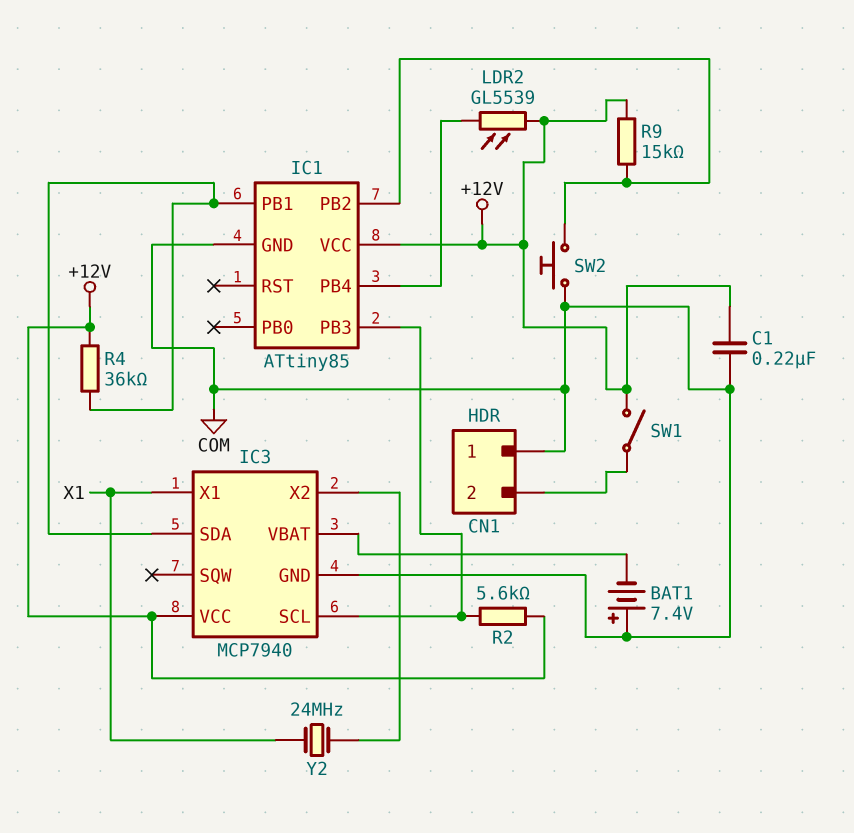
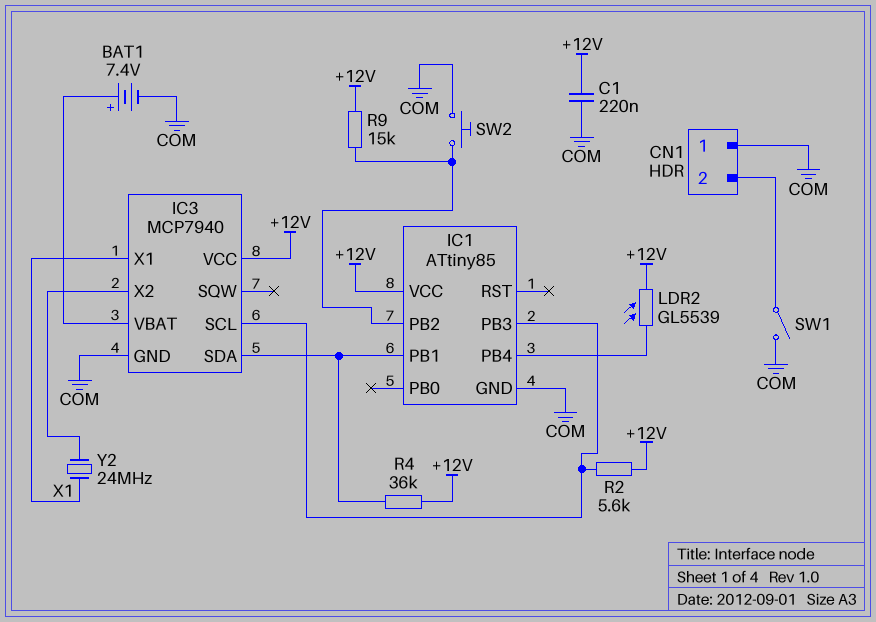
BAT1: 7.4V (plus COM, minus IC3/VBAT) -> 7.4V (plus IC3/VBAT, minus COM)
SW1: switch (+12V, CN1/2) -> switch (CN1/2, COM)

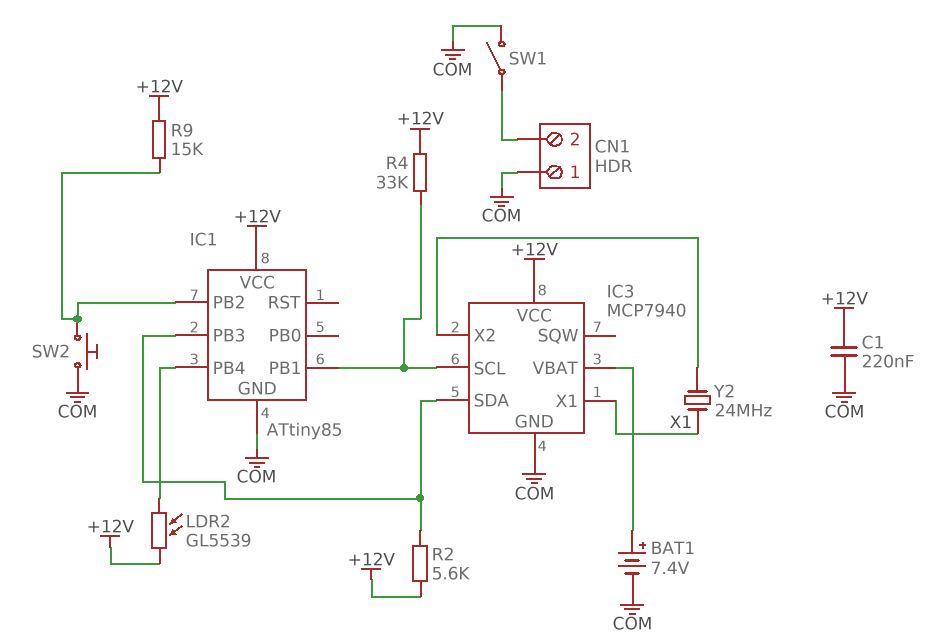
IC3 pin SCL: IC1/PB3 -> IC1/PB1
IC3 pin SDA: IC1/PB1 -> IC1/PB3
R4: 36k (+12V, IC1/PB1) -> 33k (+12V, IC1/PB1)

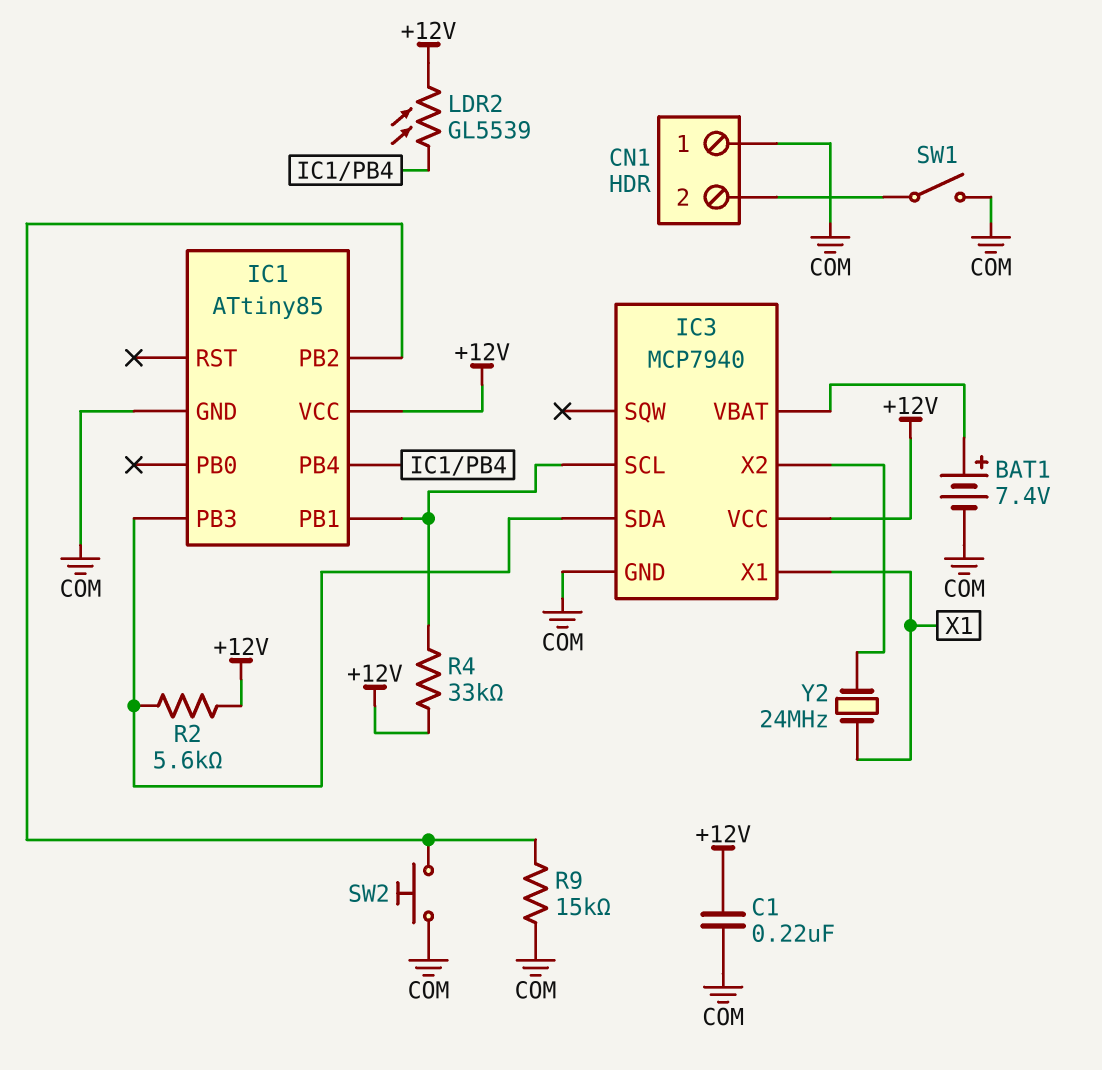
R9: 15k (+12V, IC1/PB2) -> 15k (COM, IC1/PB2)

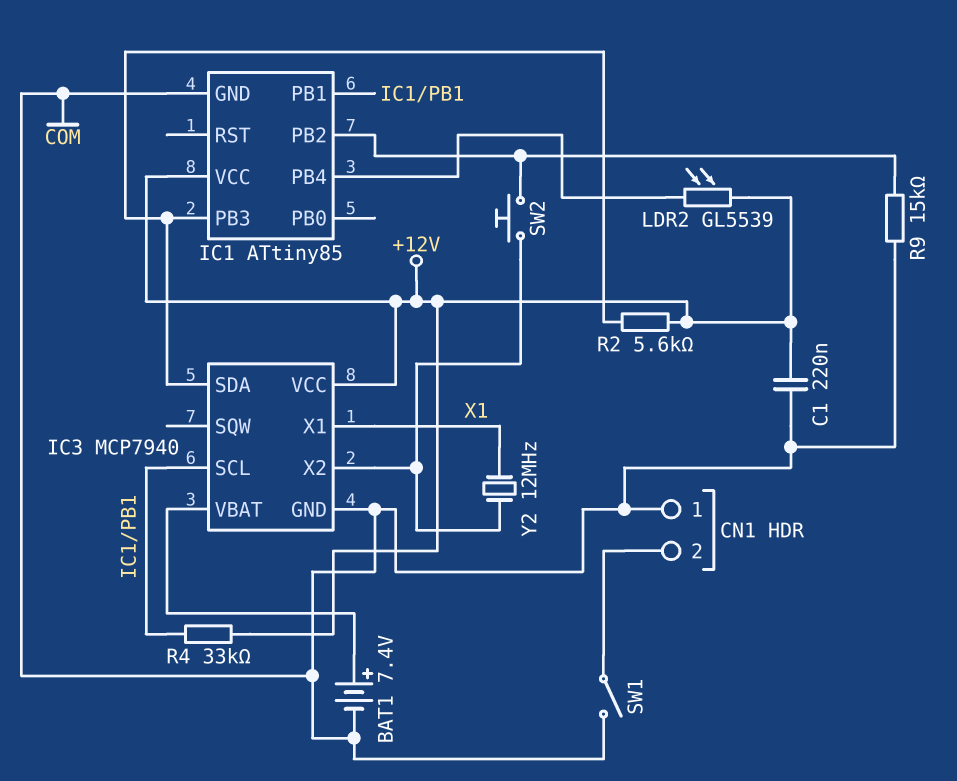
SW2: button (COM, IC1/PB2) -> button (IC1/PB2, IC3/X2)
Y2: 24MHz (IC3/X2, X1) -> 12MHz (IC3/X2, X1)

